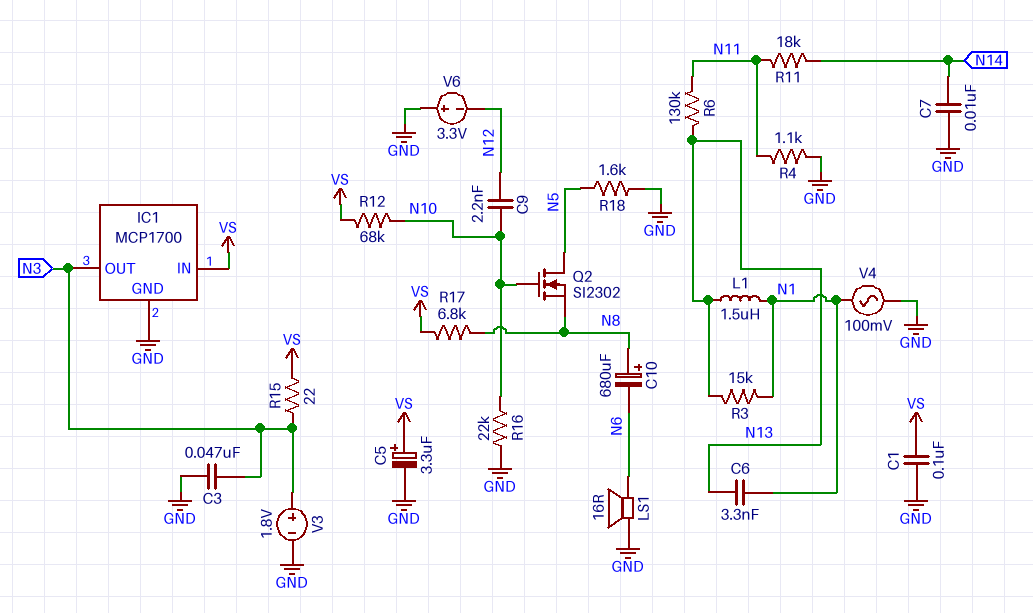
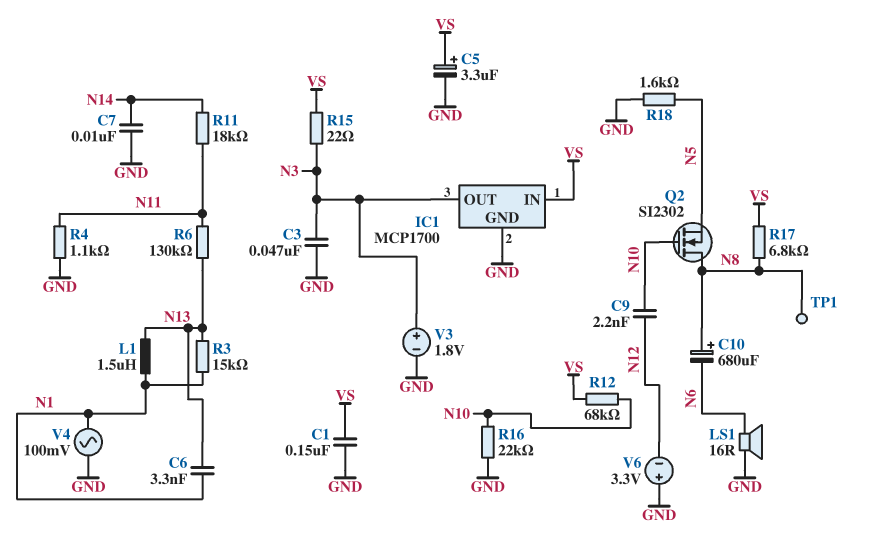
C1: 100nF (GND, VS) -> 150nF (GND, VS)
Q2: NMOS SI2302 (G N10, D N5, S N8) -> NMOS SI2302 (G N10, D N8, S N5)
TP1: none -> test point (N8)

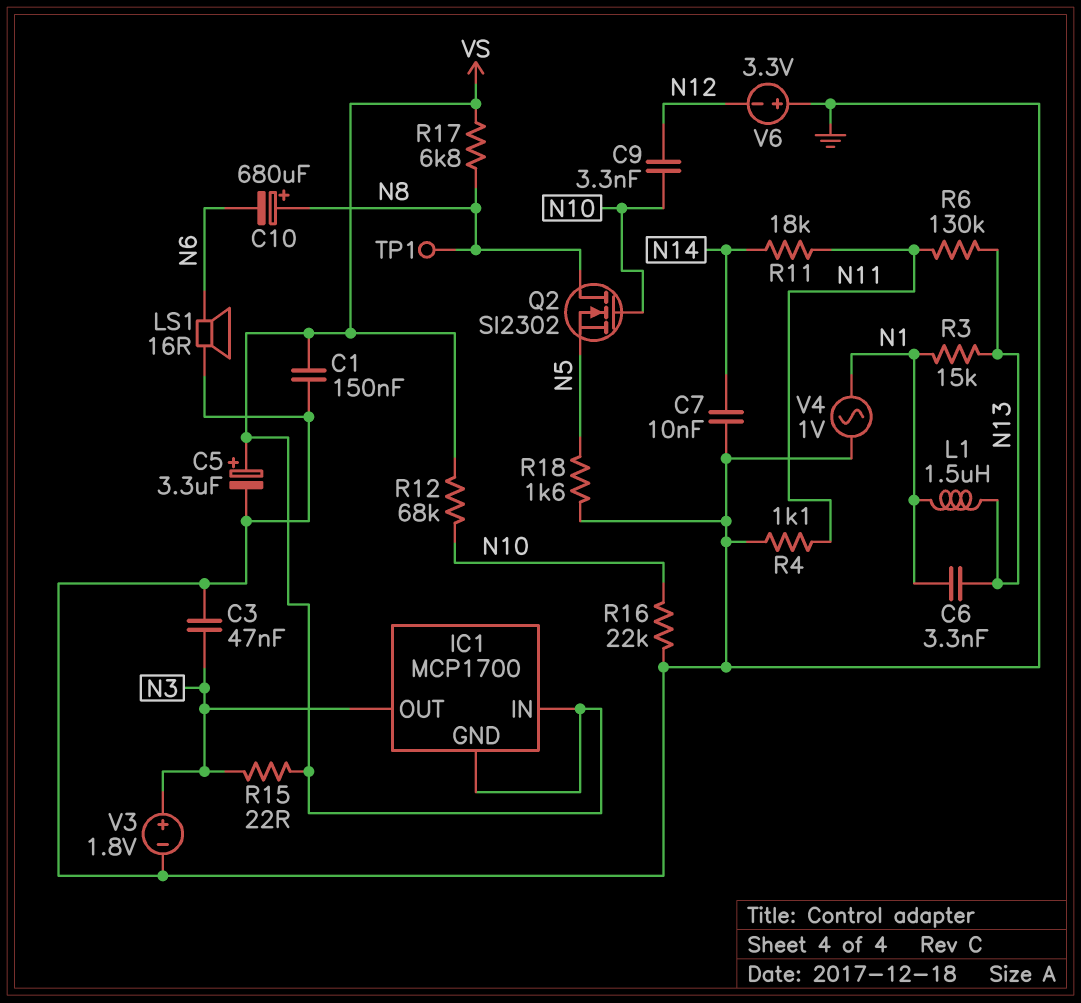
C9: 2.2nF (N10, N12) -> 3.3nF (N10, N12)
IC1 pin GND: GND -> VS
V4: AC 100mV (GND, N1) -> AC 1V (GND, N1)

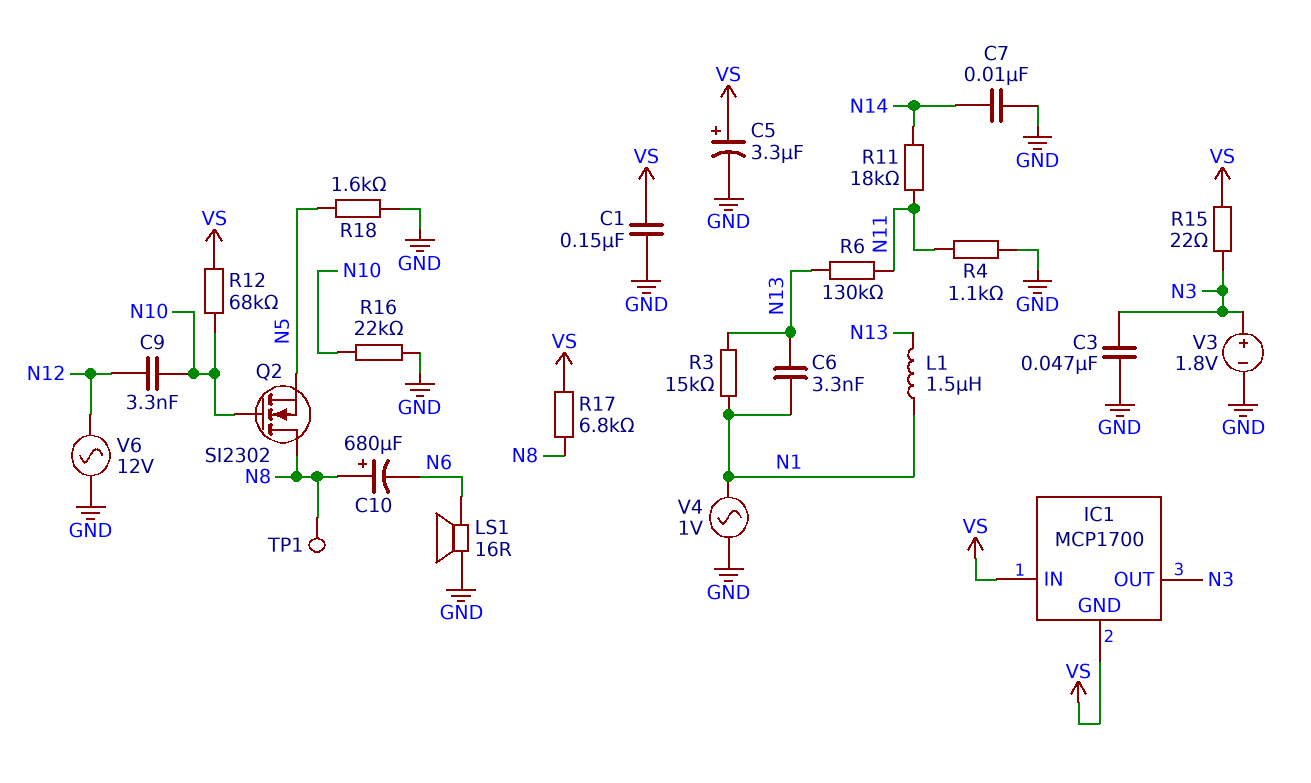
V6: 3.3V (plus GND, minus N12) -> AC 12V (GND, N12)

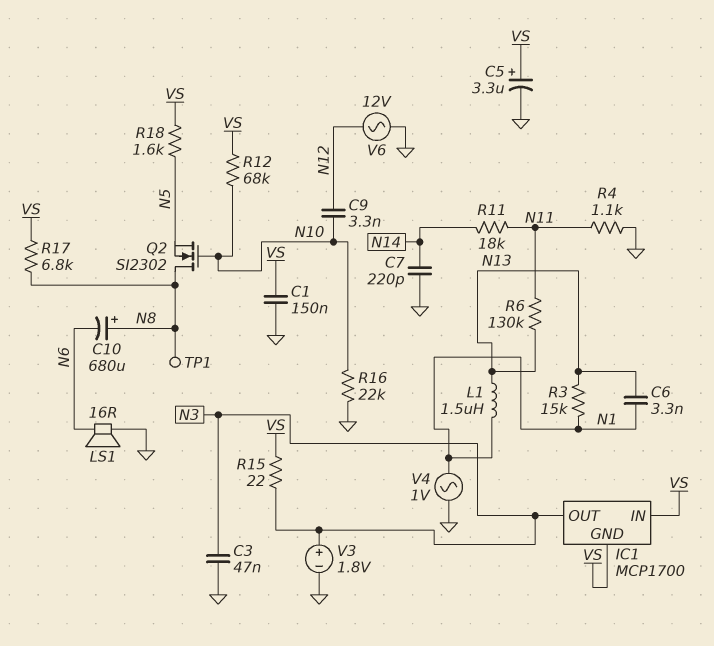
C7: 10nF (GND, N14) -> 220pF (GND, N14)
R18: 1.6k (GND, N5) -> 1.6k (N5, VS)

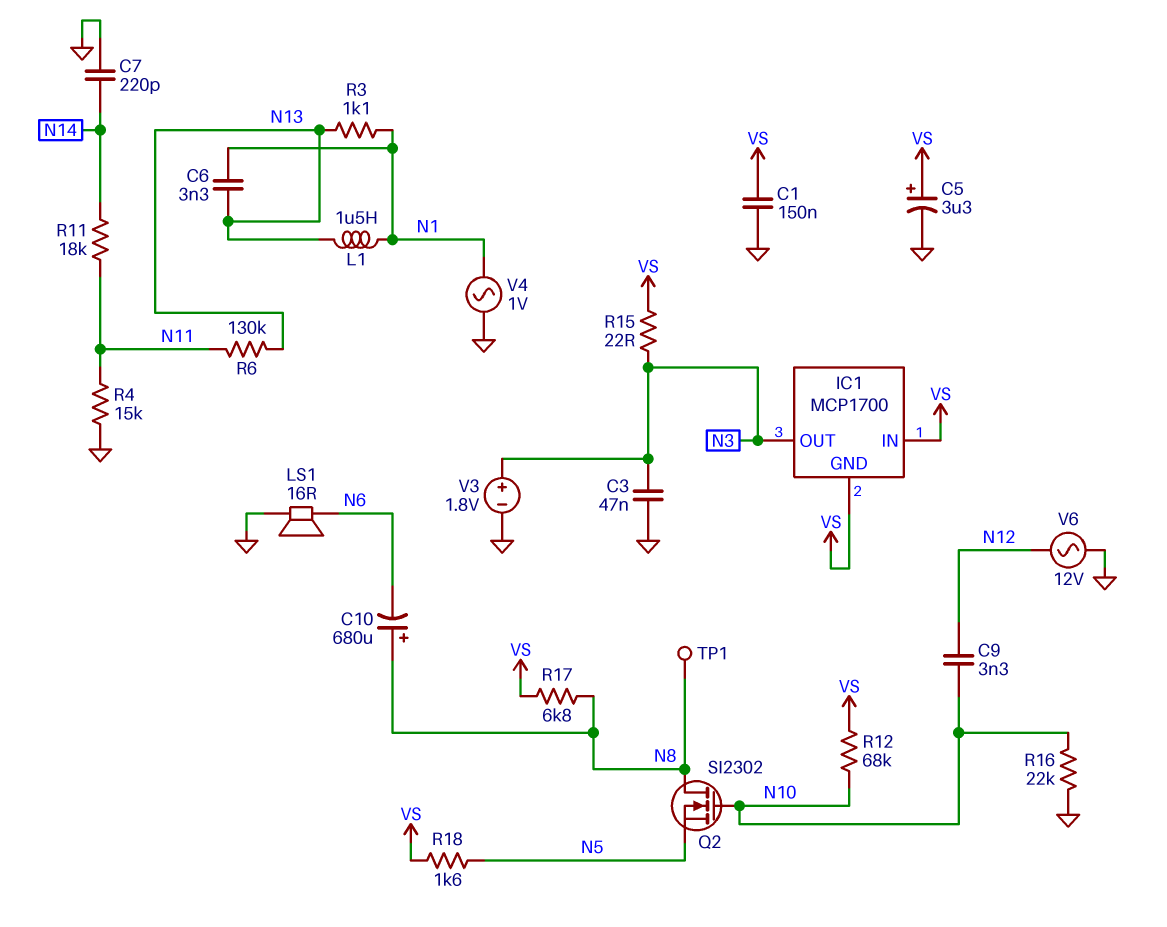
R3: 15k (N1, N13) -> 1.1k (N1, N13)
R4: 1.1k (GND, N11) -> 15k (GND, N11)

